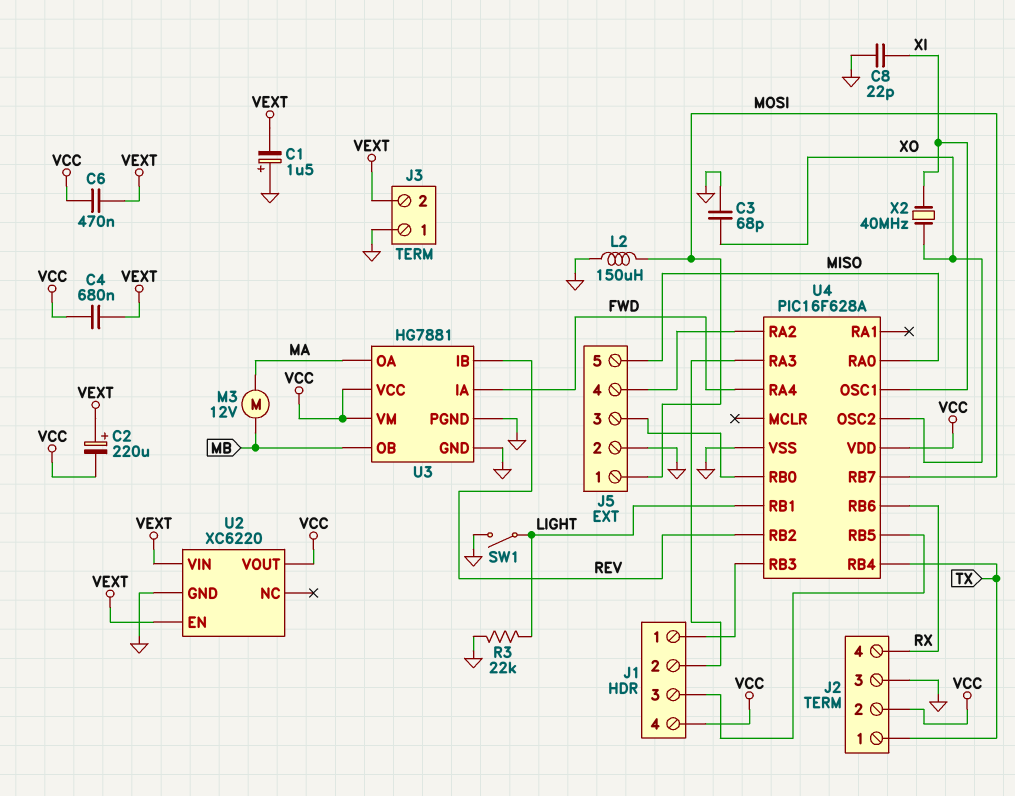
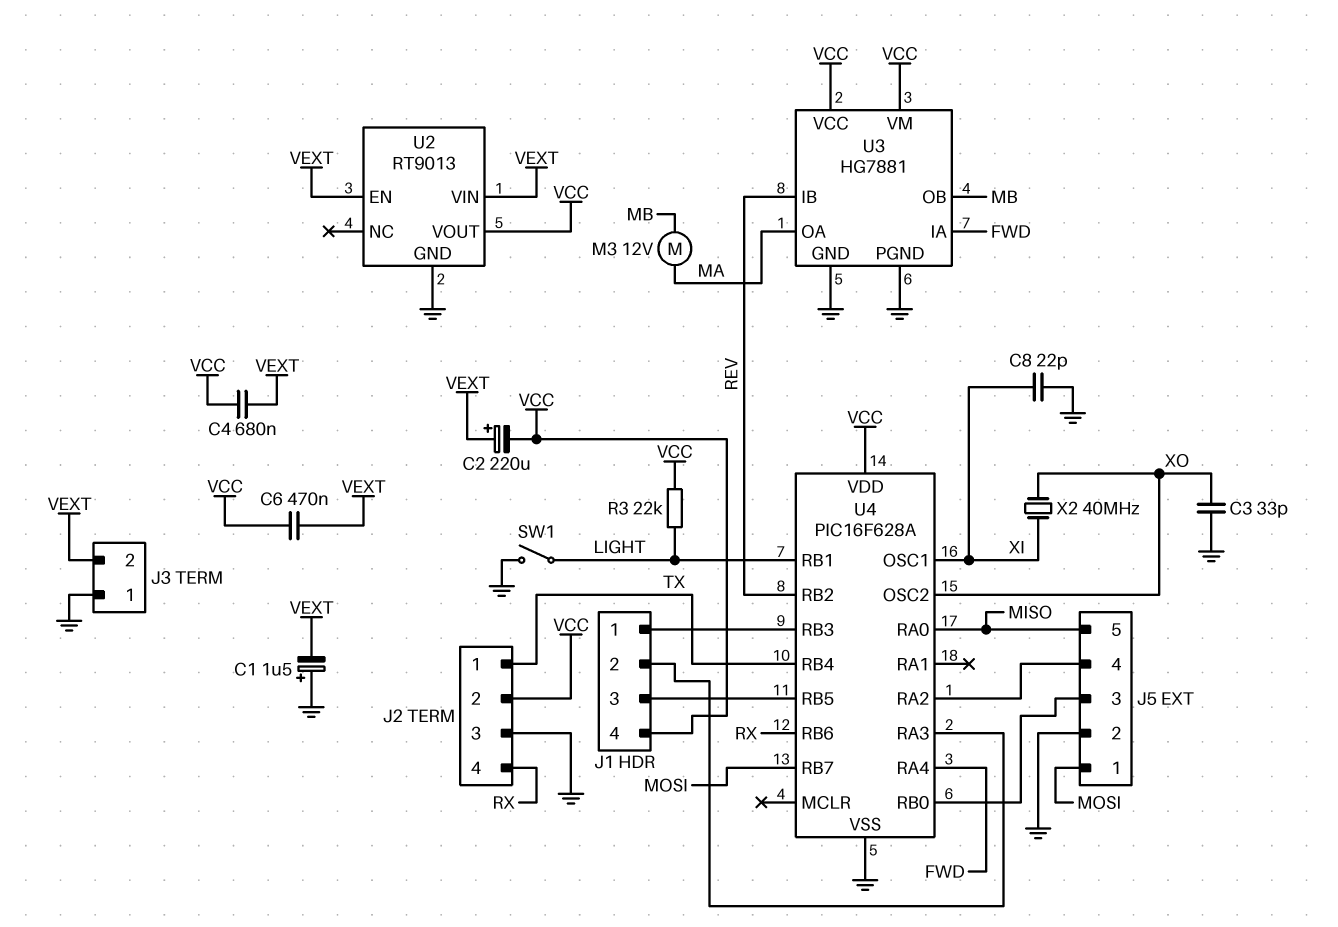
C3: 68pF (GND, XO) -> 33pF (GND, XO)
L2: 150uH (GND, MOSI) -> none
R3: 22k (GND, LIGHT) -> 22k (LIGHT, VCC)
U2: XC6220 -> RT9013

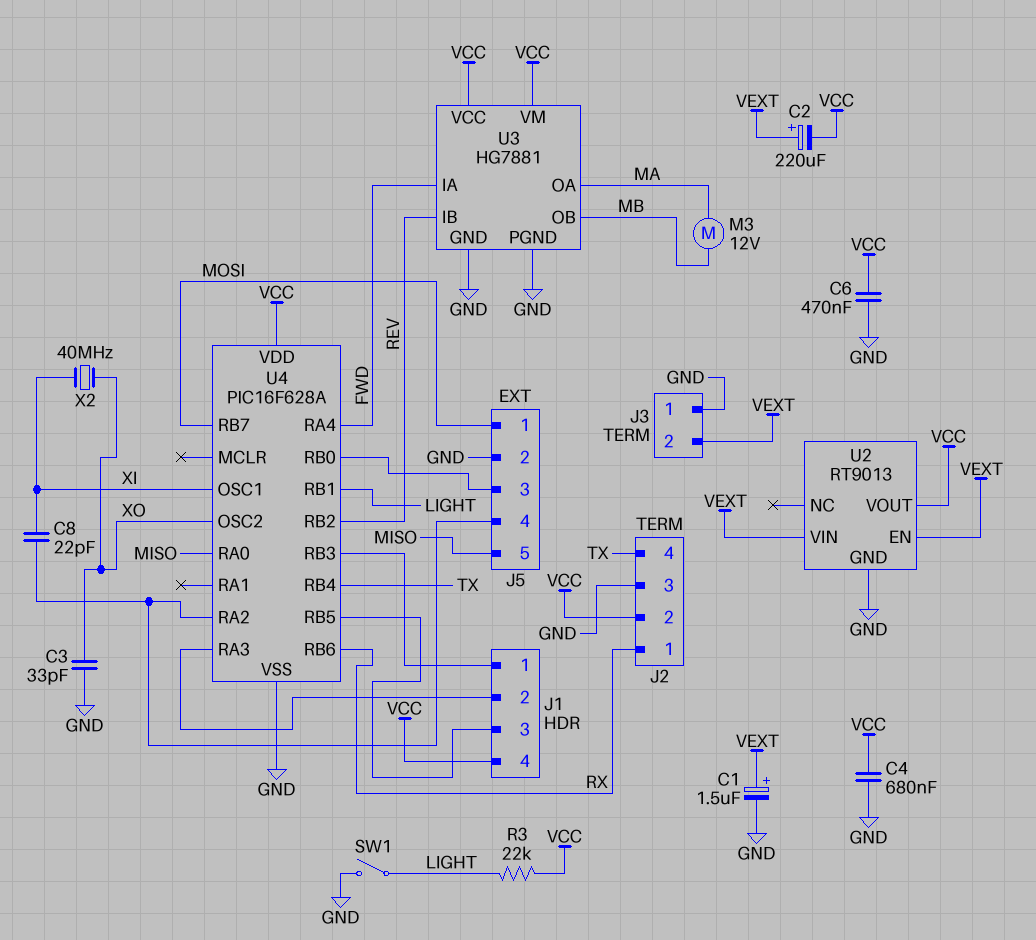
C1: 1.5uF (plus GND, minus VEXT) -> 1.5uF (plus VEXT, minus GND)
C4: 680nF (VCC, VEXT) -> 680nF (GND, VCC)
C6: 470nF (VCC, VEXT) -> 470nF (GND, VCC)
C8: 22pF (GND, XI) -> 22pF (J5/4, XI)
J2 pin 1: TX -> RX
J2 pin 4: RX -> TX

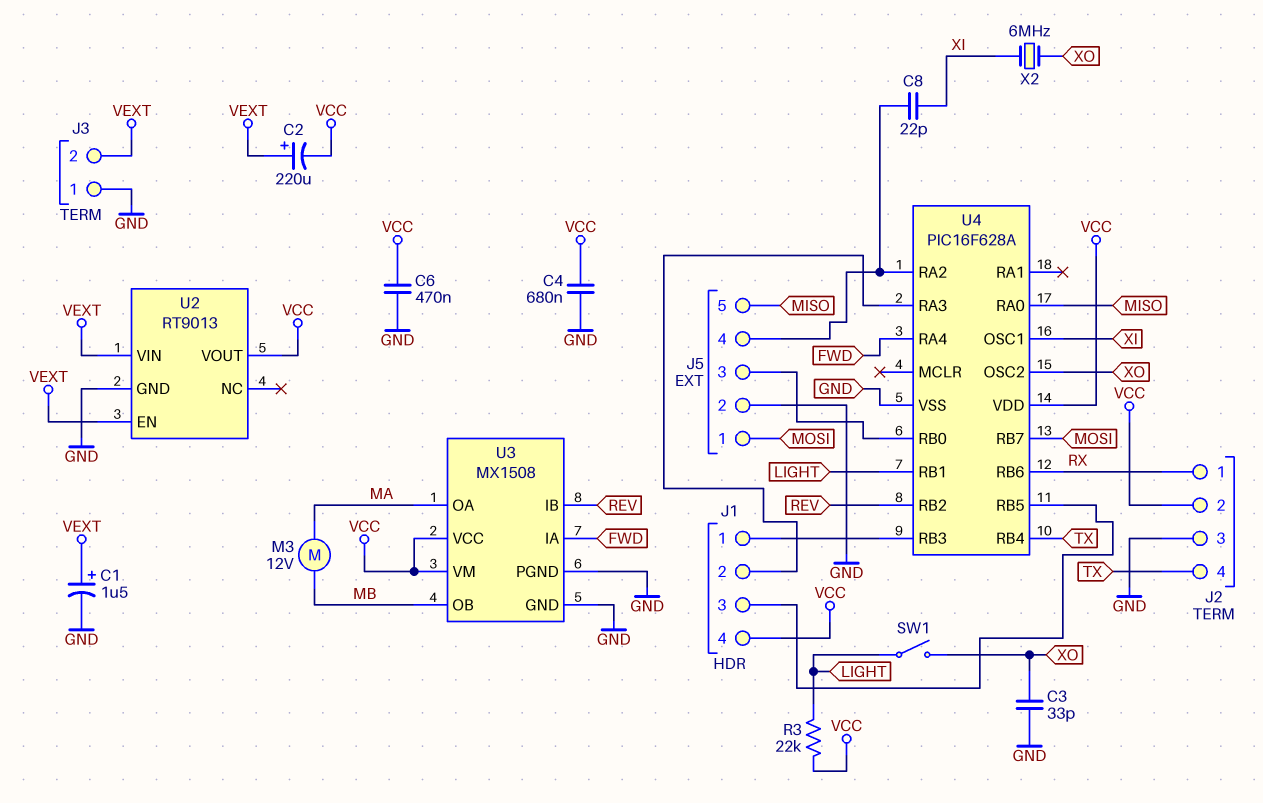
SW1: switch (GND, LIGHT) -> switch (LIGHT, XO)
U3: HG7881 -> MX1508
X2: 40MHz (XI, XO) -> 6MHz (XI, XO)

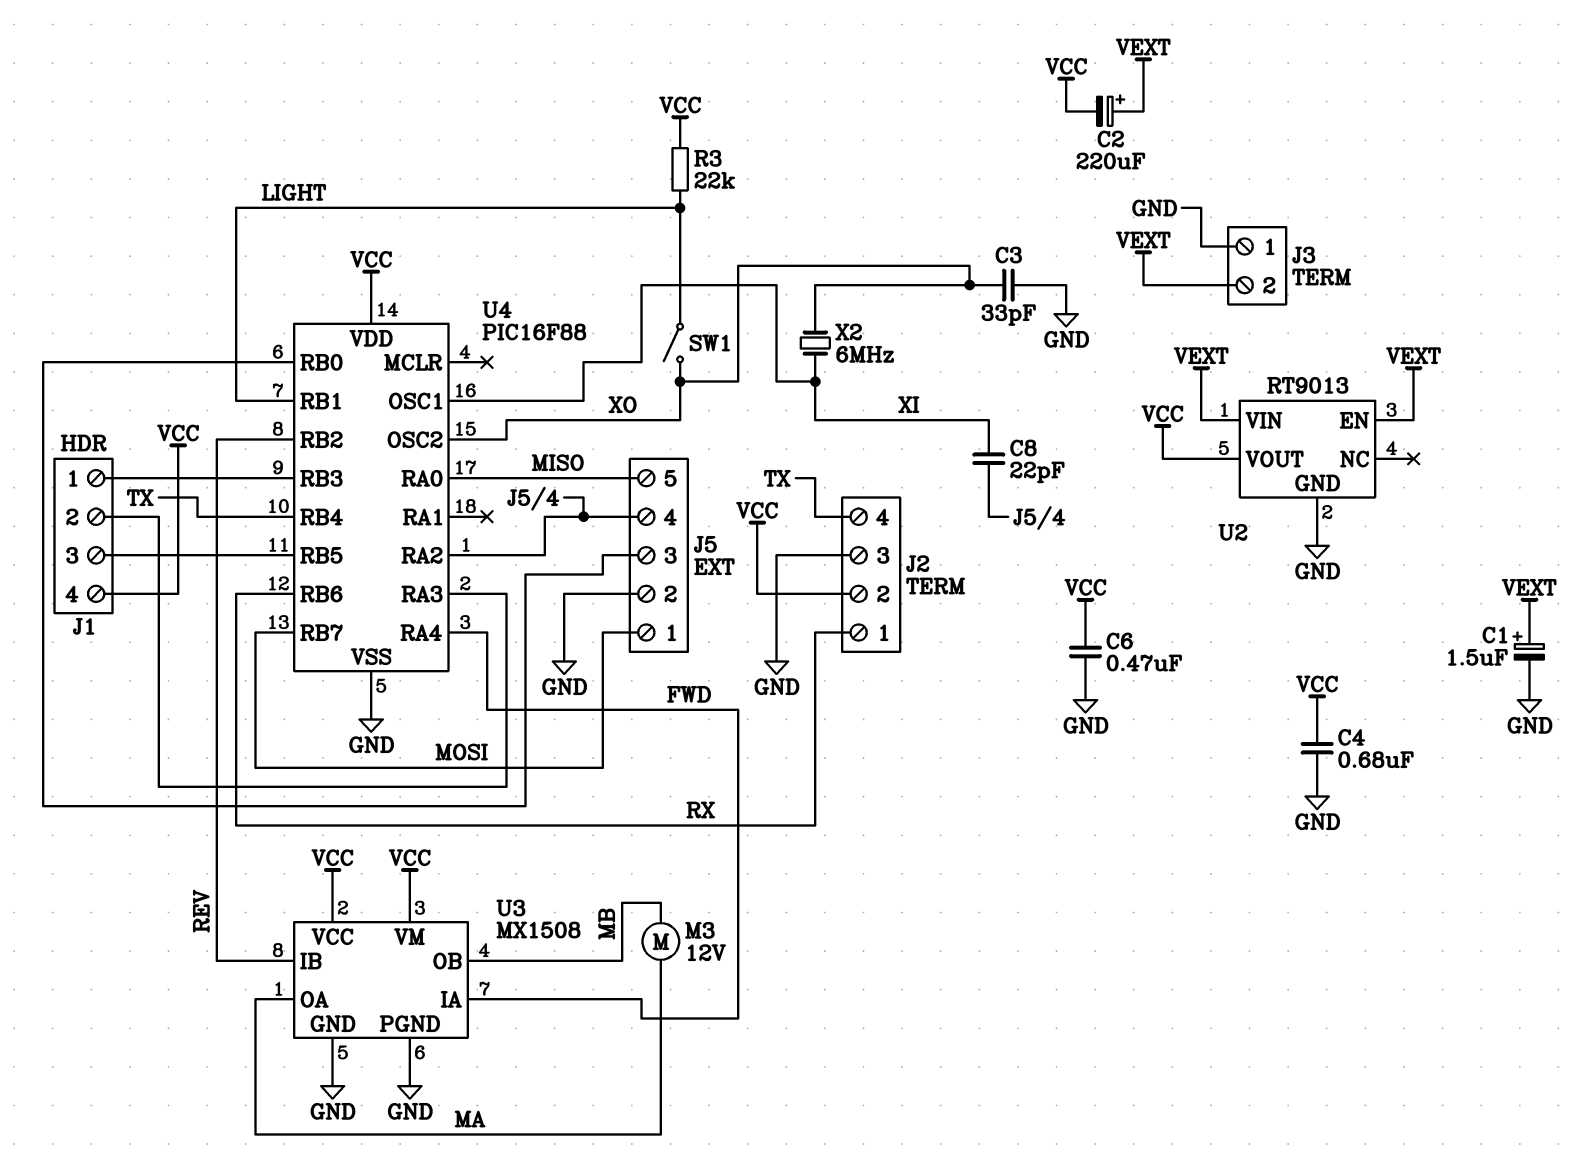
U4: PIC16F628A -> PIC16F88

